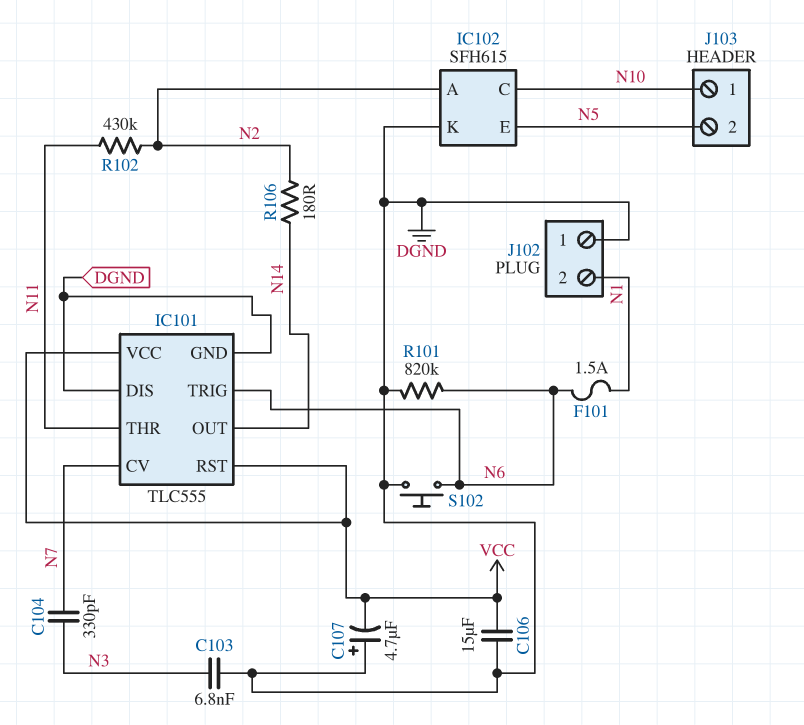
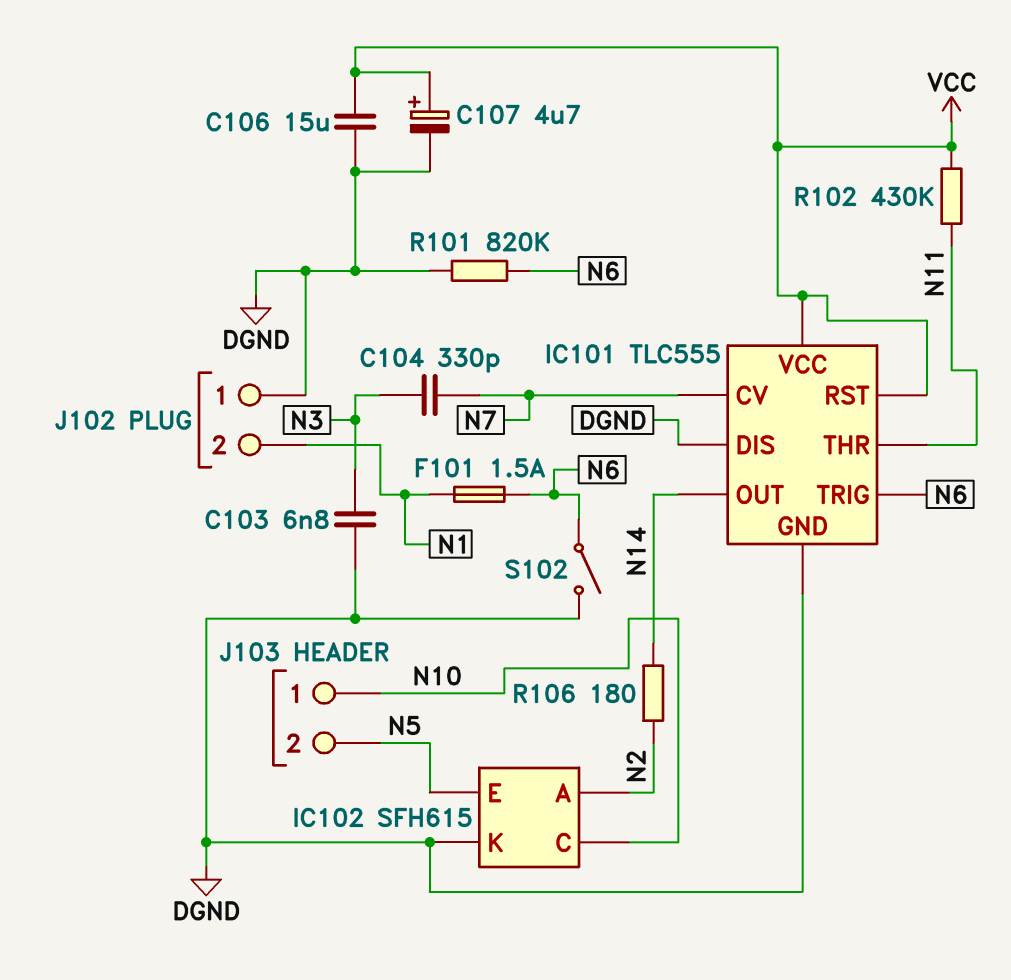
C107: 4.7uF (plus DGND, minus VCC) -> 4.7uF (plus VCC, minus DGND)
R102: 430k (N2, N11) -> 430k (N11, VCC)
S102: button (DGND, N6) -> switch (DGND, N6)

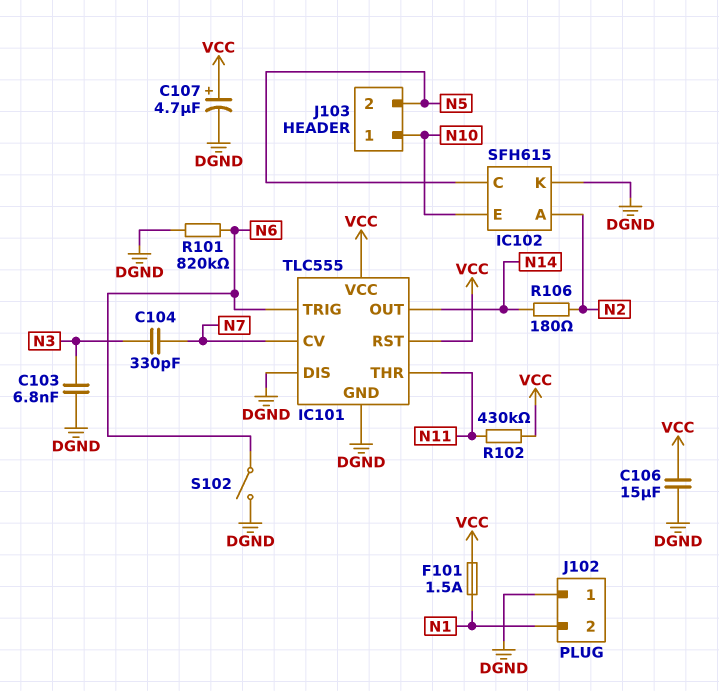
F101: 1.5A (N1, N6) -> 1.5A (N1, VCC)
IC102 pin C: N10 -> N5
IC102 pin E: N5 -> N10

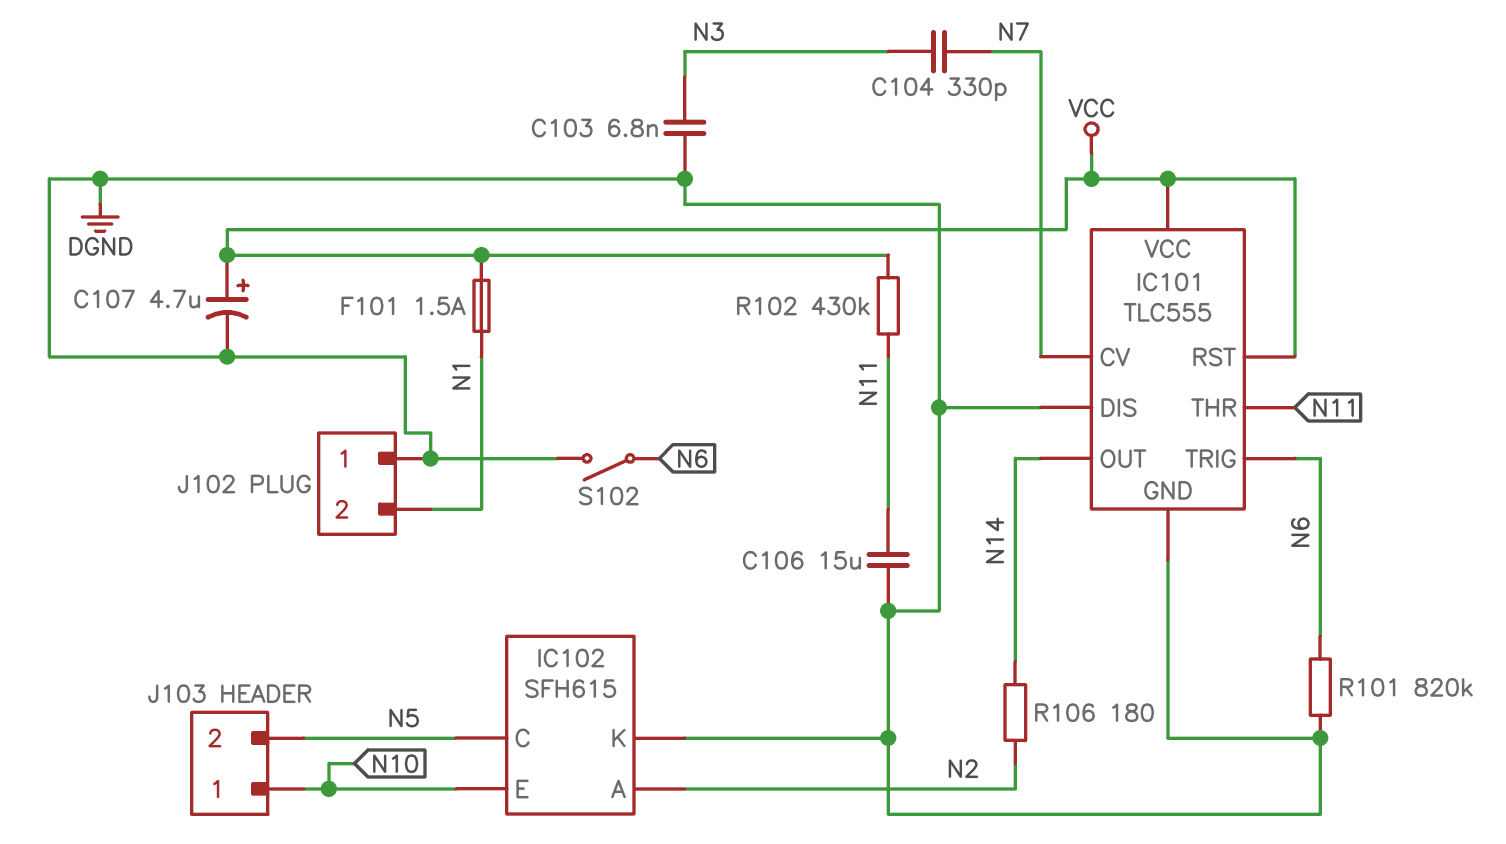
C106: 15uF (DGND, VCC) -> 15uF (DGND, N11)

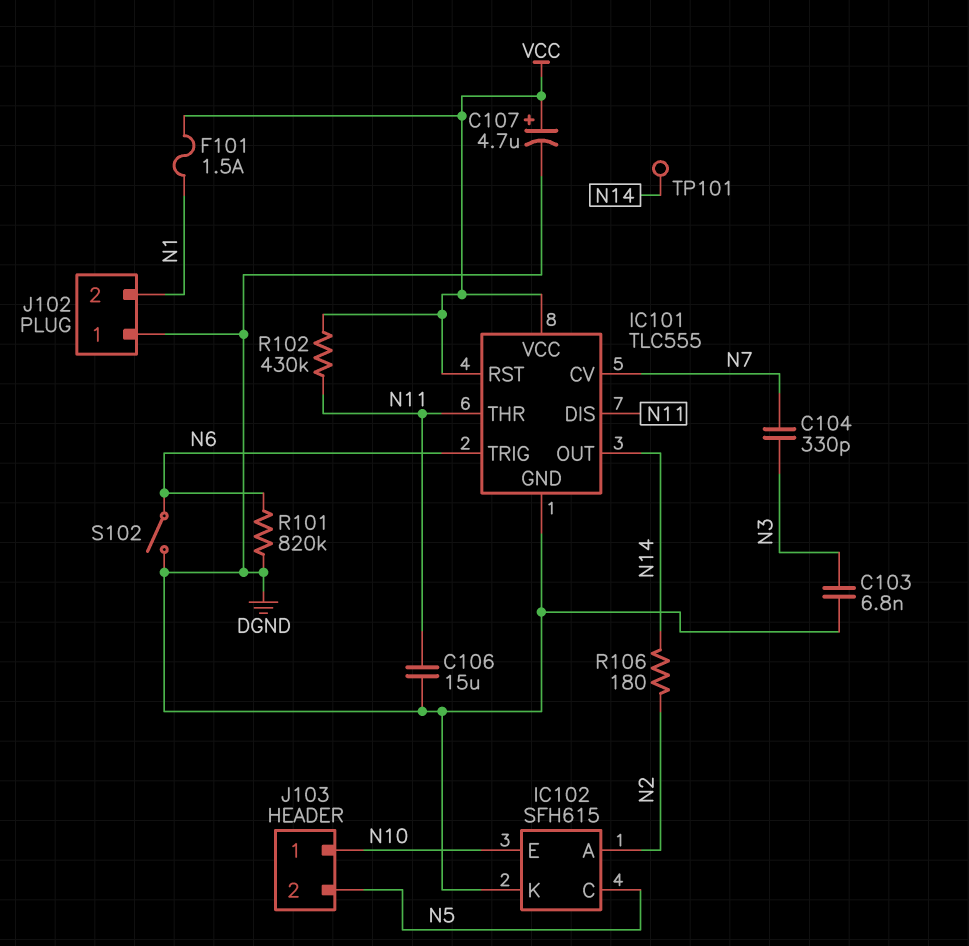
IC101 pin DIS: DGND -> N11
TP101: none -> test point (N14)

